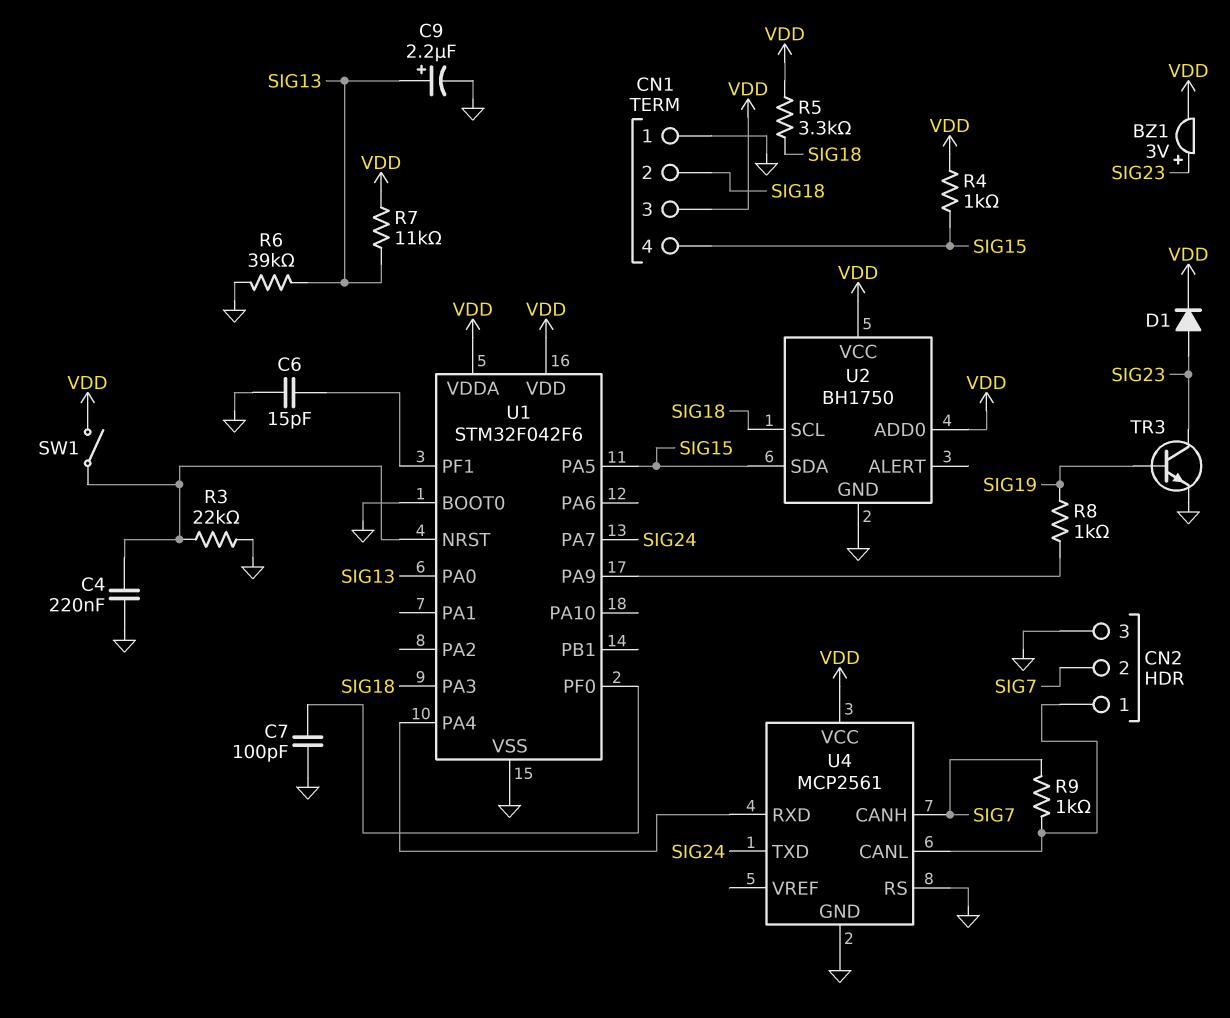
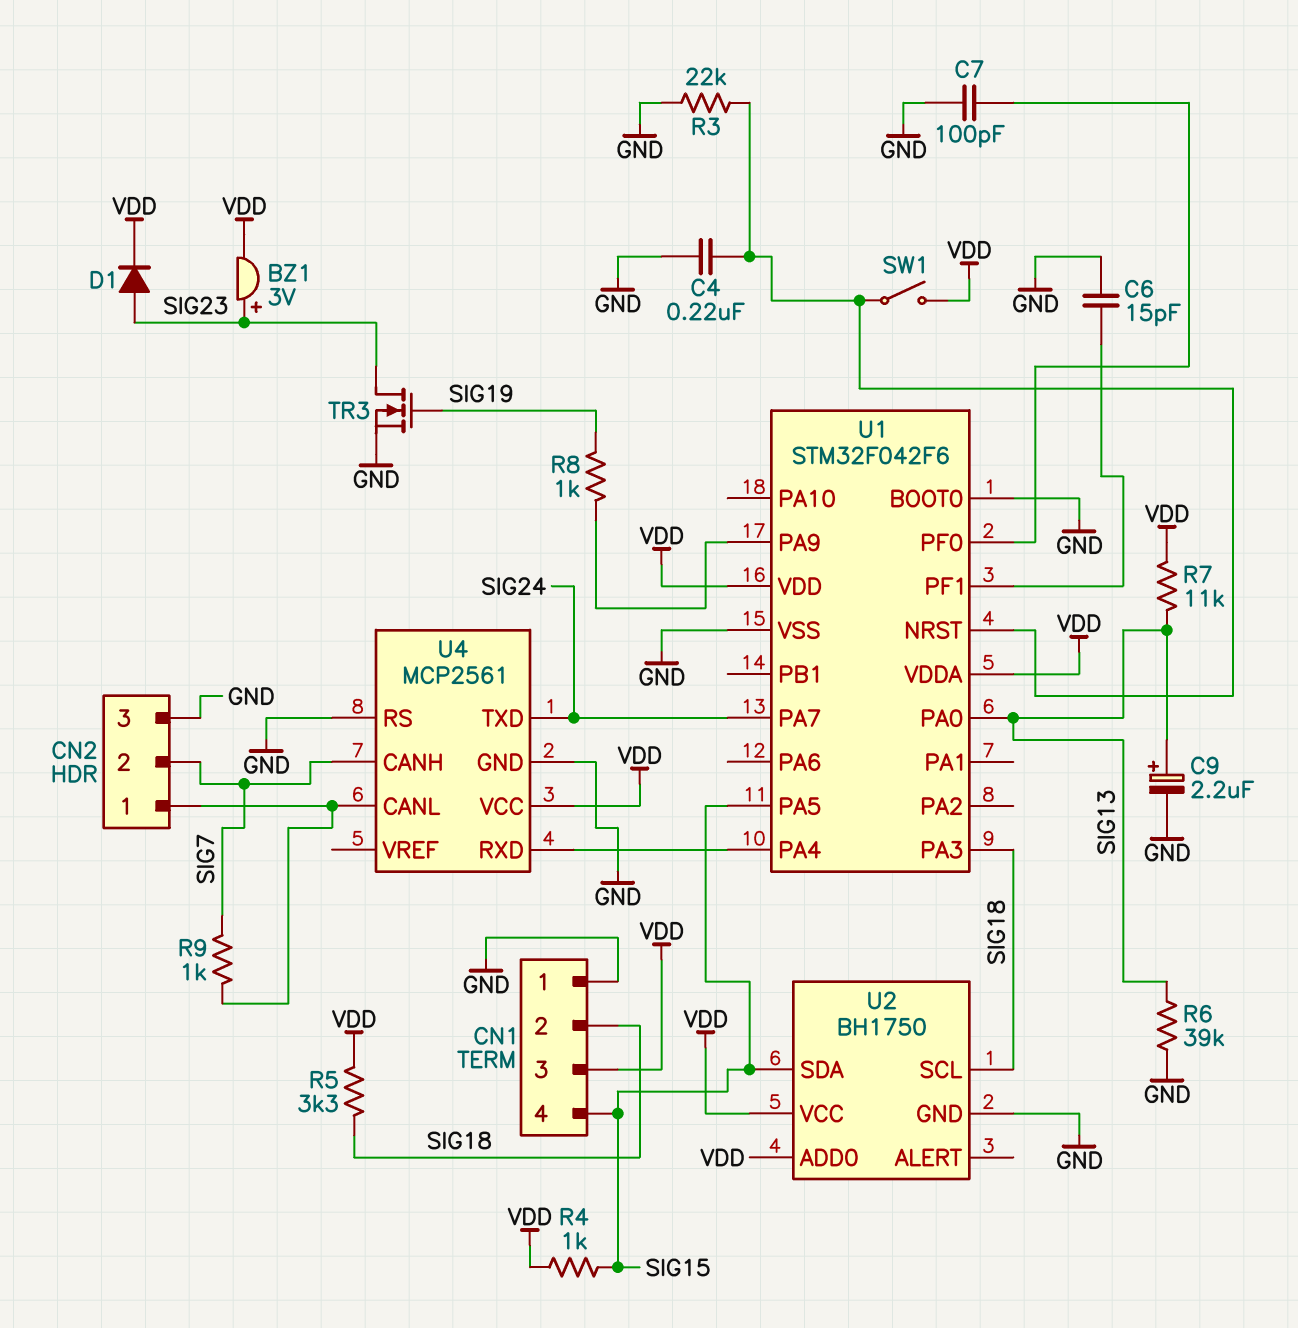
TR3: NPN (B SIG19, C SIG23, E GND) -> NMOS (G SIG19, D SIG23, S GND)

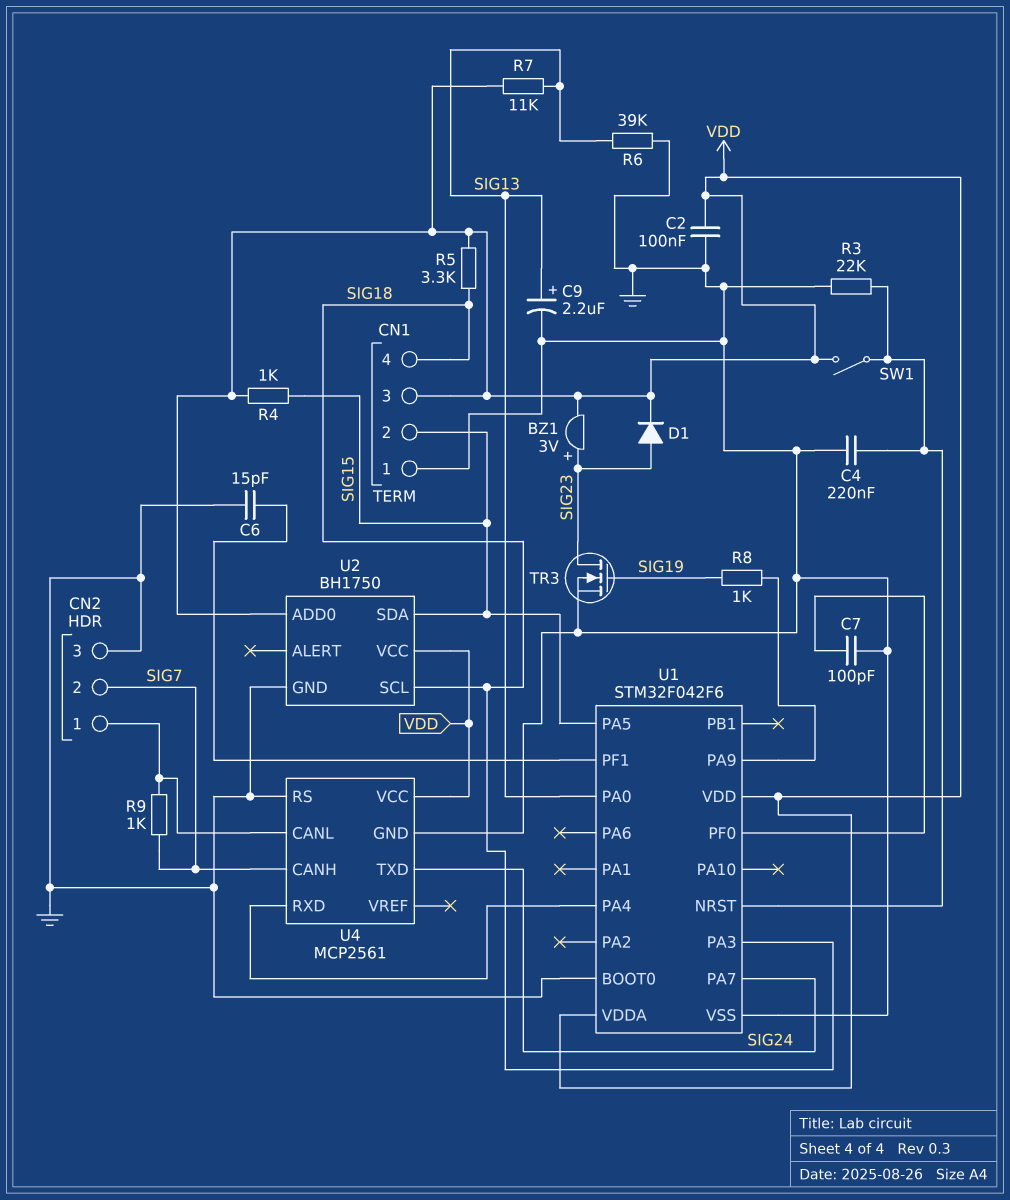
C2: none -> 100nF (GND, VDD)
CN1 pin 2: SIG18 -> SIG15
CN1 pin 4: SIG15 -> SIG18

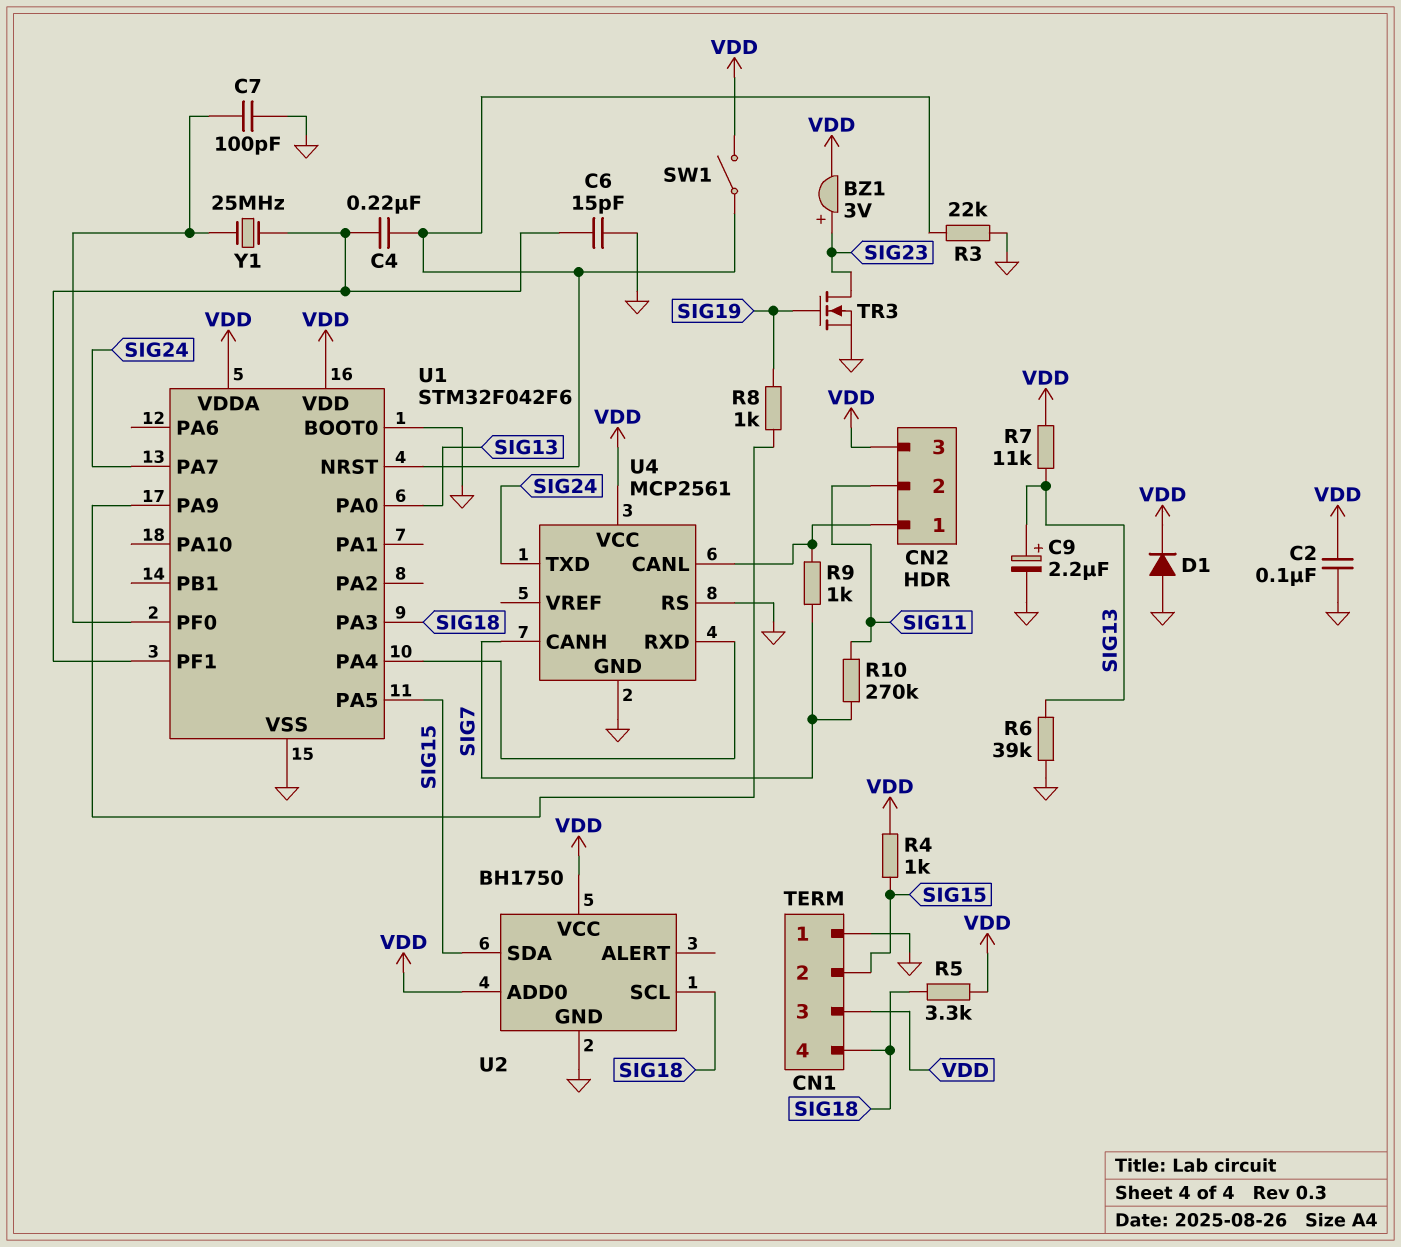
C4: 220nF (GND, U1/NRST) -> 220nF (U1/NRST, U1/PF1)
CN2 pin 2: SIG7 -> SIG11
CN2 pin 3: GND -> VDD
D1: diode (A SIG23, K VDD) -> diode (A GND, K VDD)
R10: none -> 270k (SIG7, SIG11)
Y1: none -> 25MHz (U1/PF0, U1/PF1)

